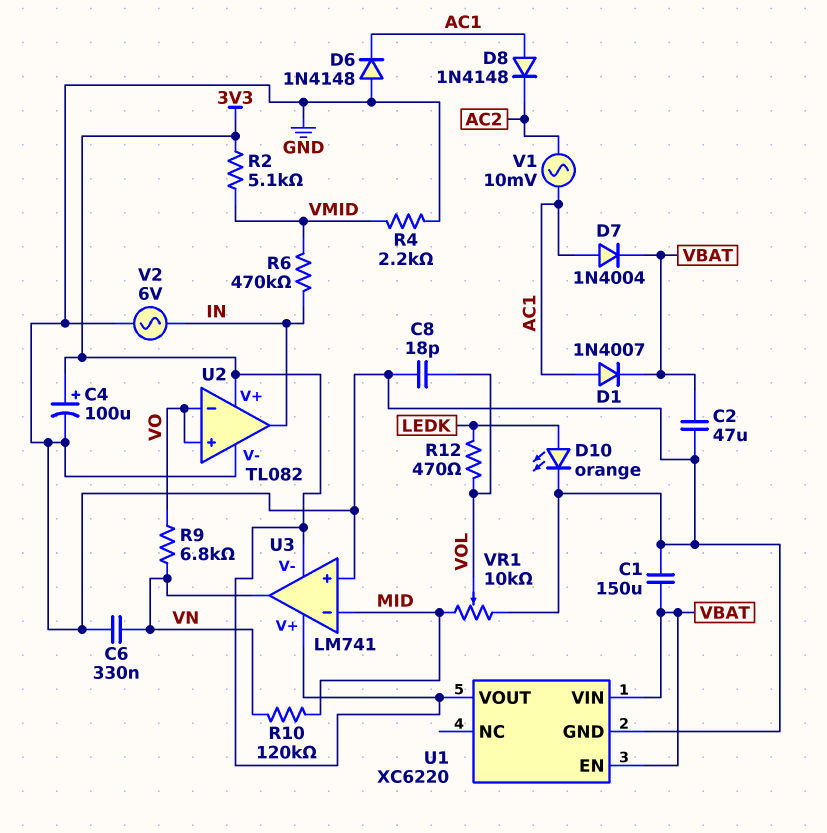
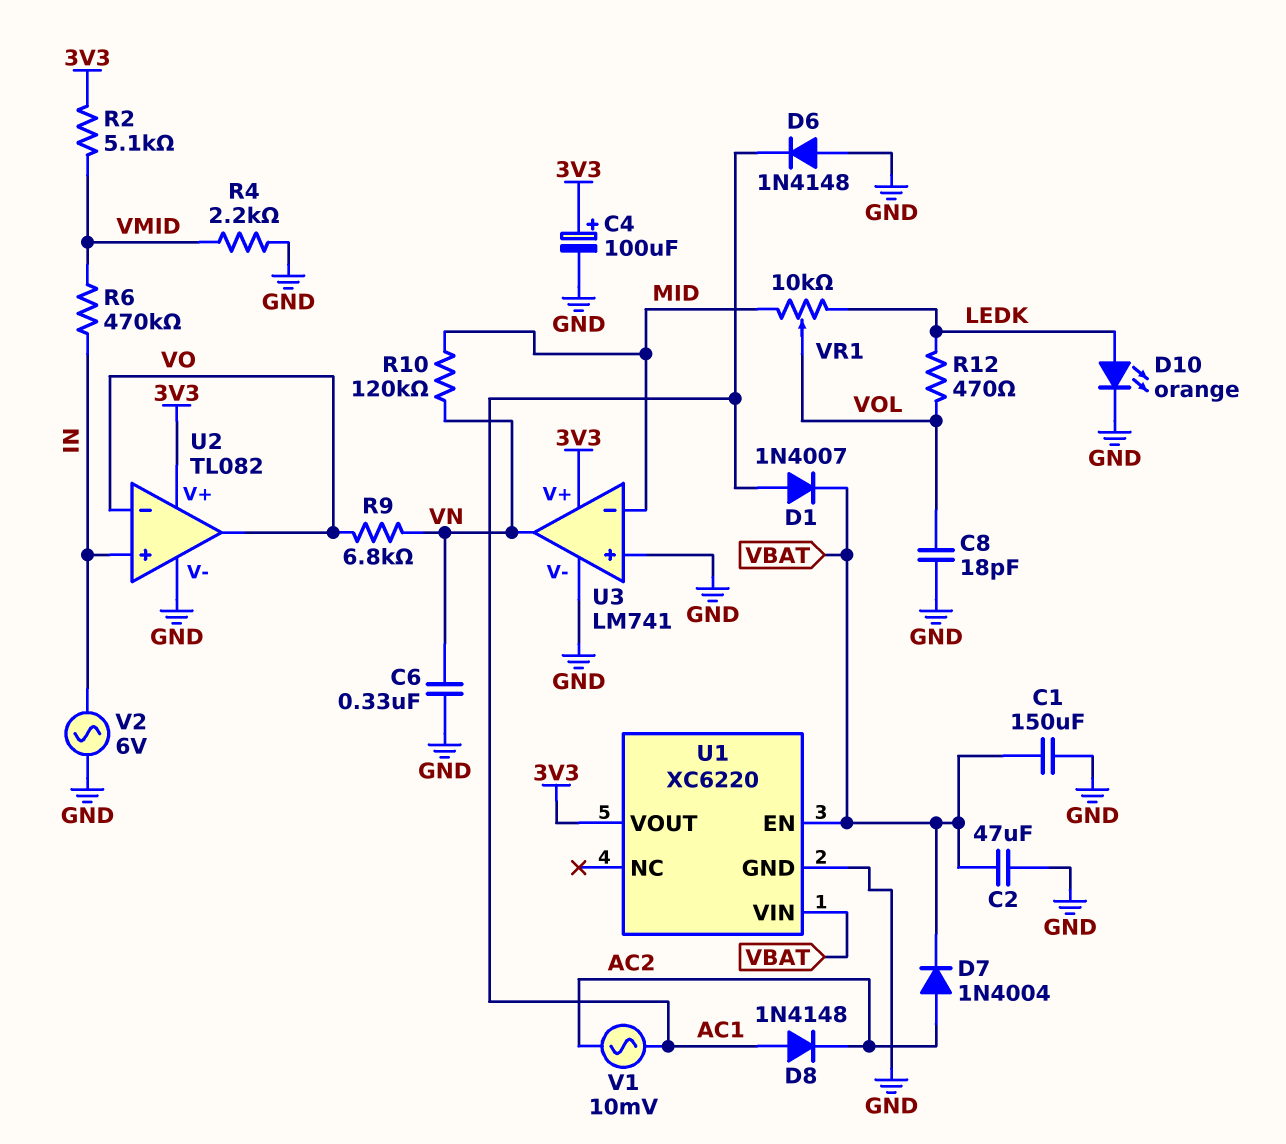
D7: diode 1N4004 (A AC1, K VBAT) -> diode 1N4004 (A AC2, K VBAT)
U2 pin in+: VO -> IN
U2 pin out: IN -> VO
U3 pin V-: 3V3 -> GND
VR1: 10k (GND, MID, wiper VOL) -> 10k (LEDK, MID, wiper VOL)

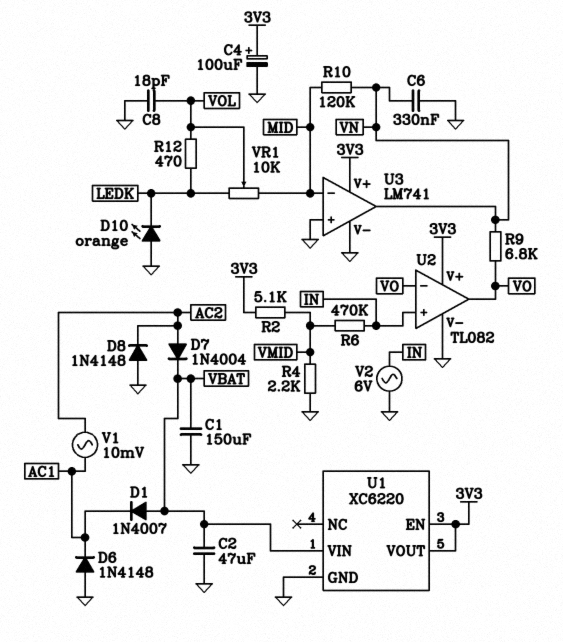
D1: diode 1N4007 (A AC1, K VBAT) -> diode 1N4007 (A VBAT, K AC1)
D8: diode 1N4148 (A AC1, K AC2) -> diode 1N4148 (A GND, K AC2)
D10: LED orange (A LEDK, K GND) -> LED orange (A GND, K LEDK)
U1 pin EN: VBAT -> 3V3

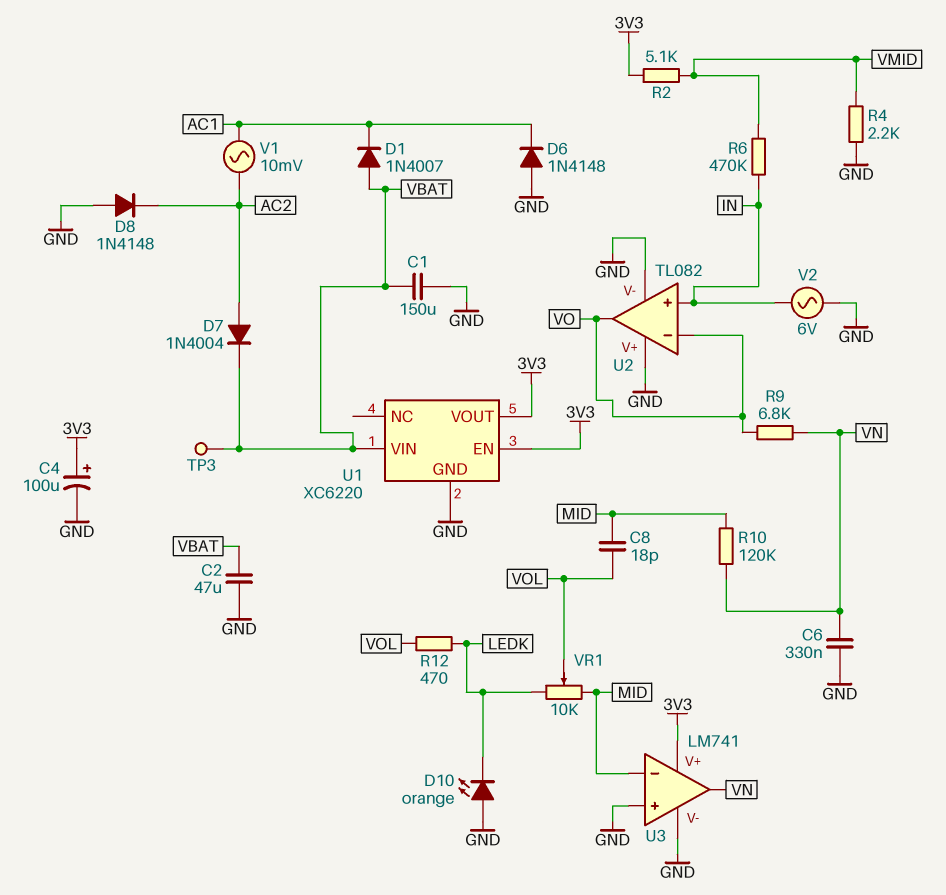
C8: 18pF (GND, VOL) -> 18pF (MID, VOL)
TP3: none -> test point (VBAT)
U2 pin V+: 3V3 -> GND

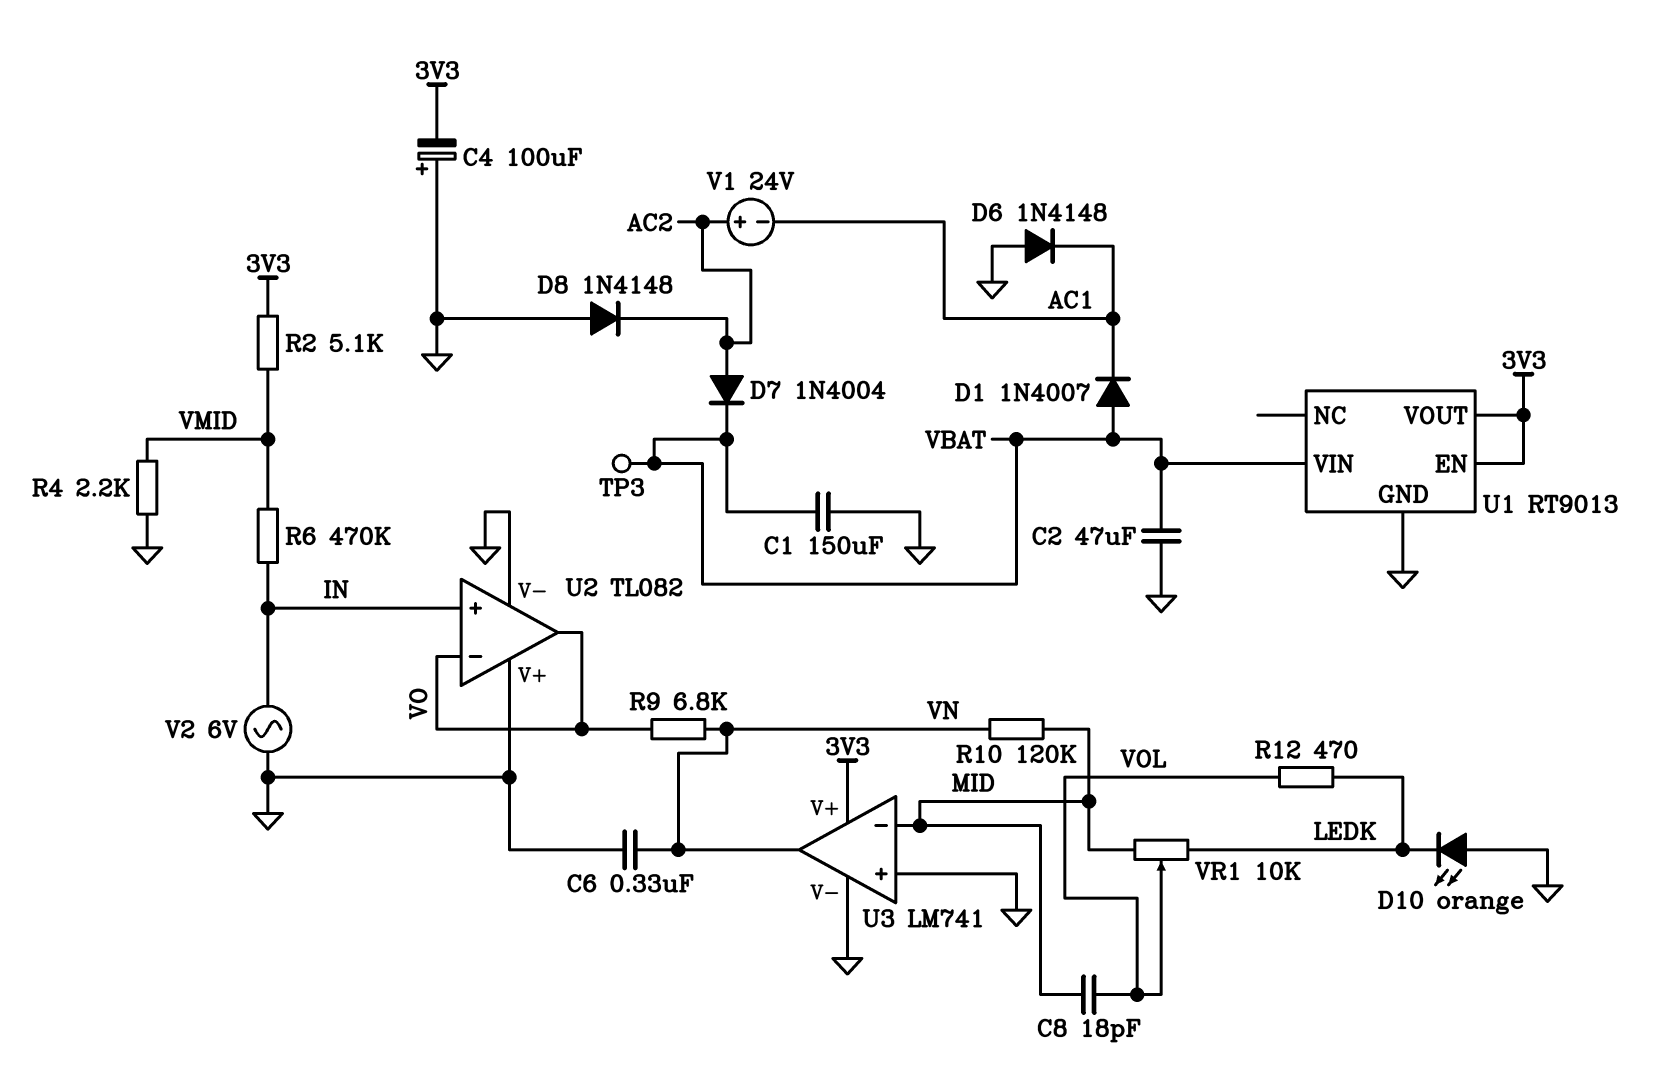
C4: 100uF (plus 3V3, minus GND) -> 100uF (plus GND, minus 3V3)
U1: XC6220 -> RT9013
V1: AC 10mV (AC1, AC2) -> 24V (plus AC2, minus AC1)

